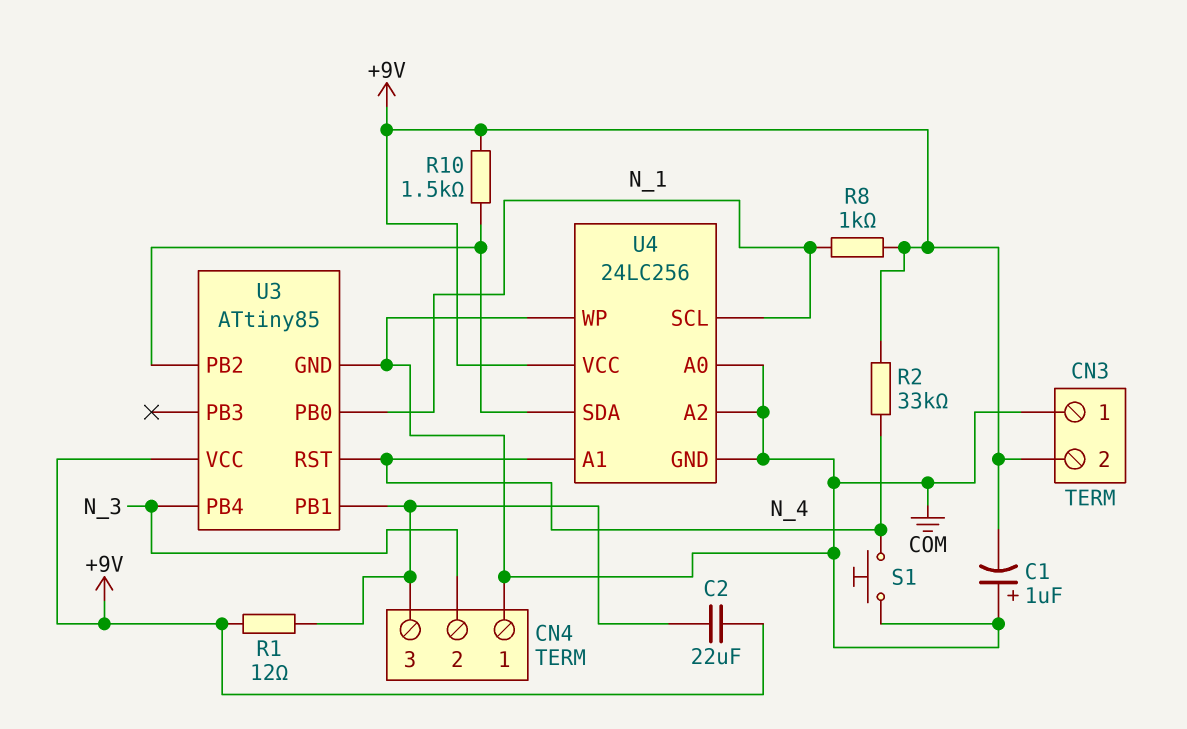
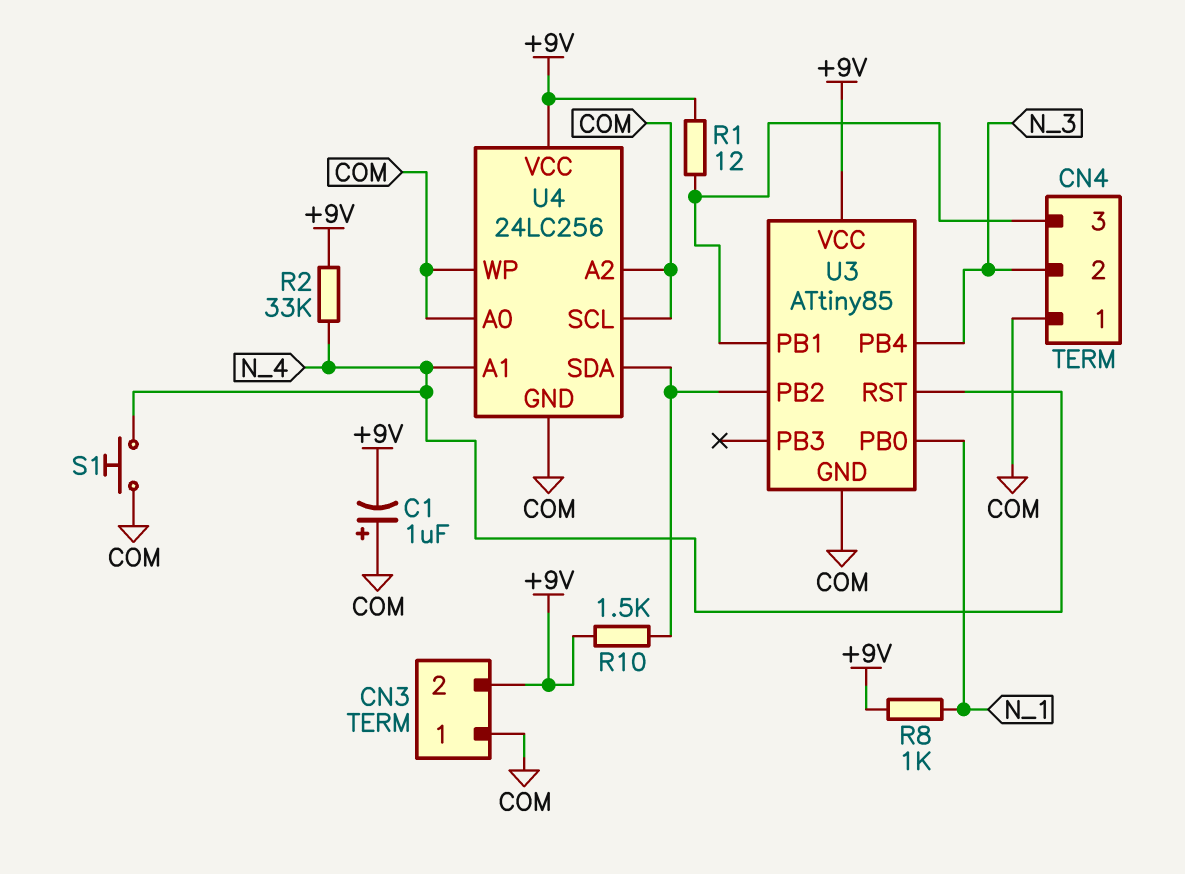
C2: 22uF (+9V, CN4/3) -> none
U4 pin SCL: N_1 -> COM

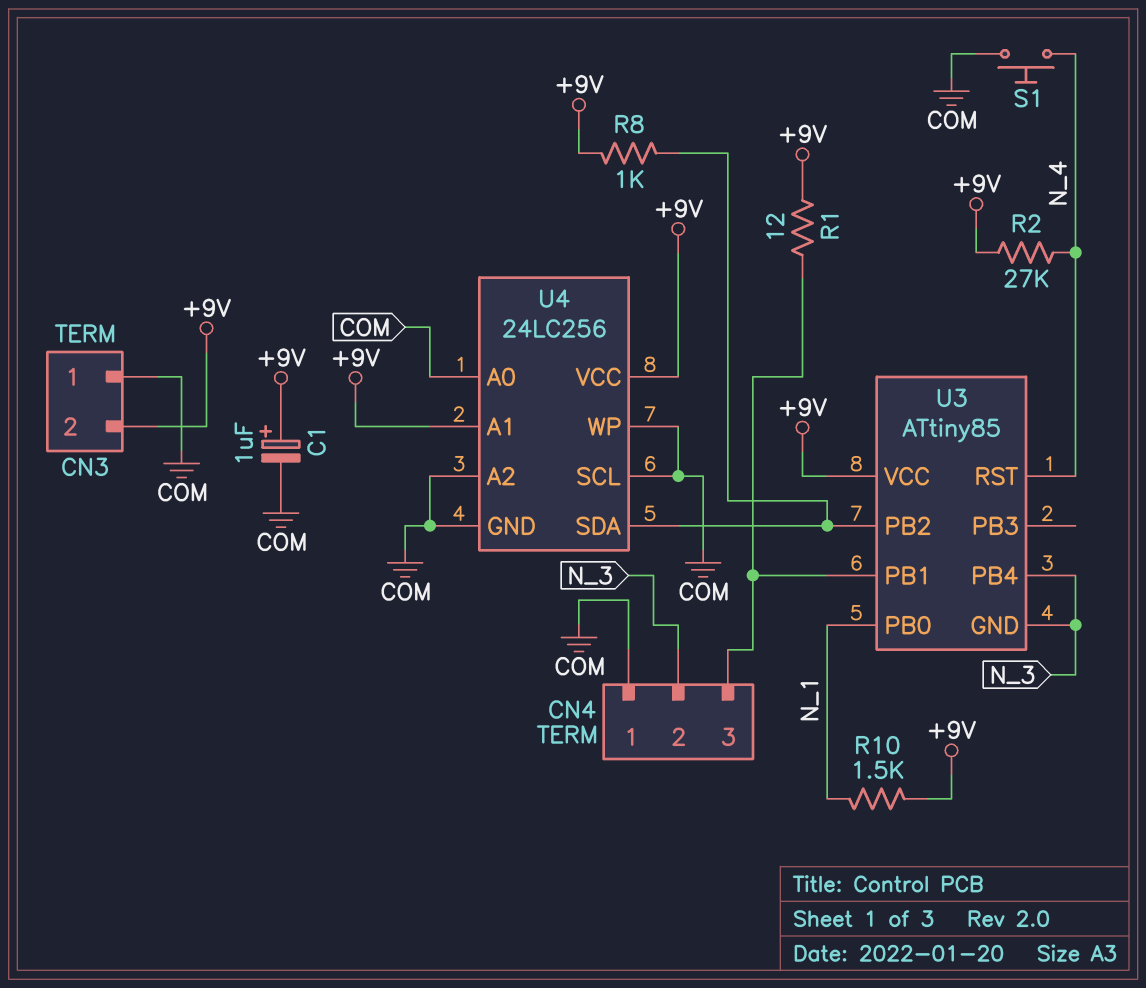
C1: 1uF (plus COM, minus +9V) -> 1uF (plus +9V, minus COM)
R2: 33k (+9V, N_4) -> 27k (+9V, N_4)
R8: 1k (+9V, N_1) -> 1k (+9V, U3/PB2)
R10: 1.5k (+9V, U3/PB2) -> 1.5k (+9V, N_1)
U3 pin GND: COM -> N_3
U4 pin A1: N_4 -> +9V

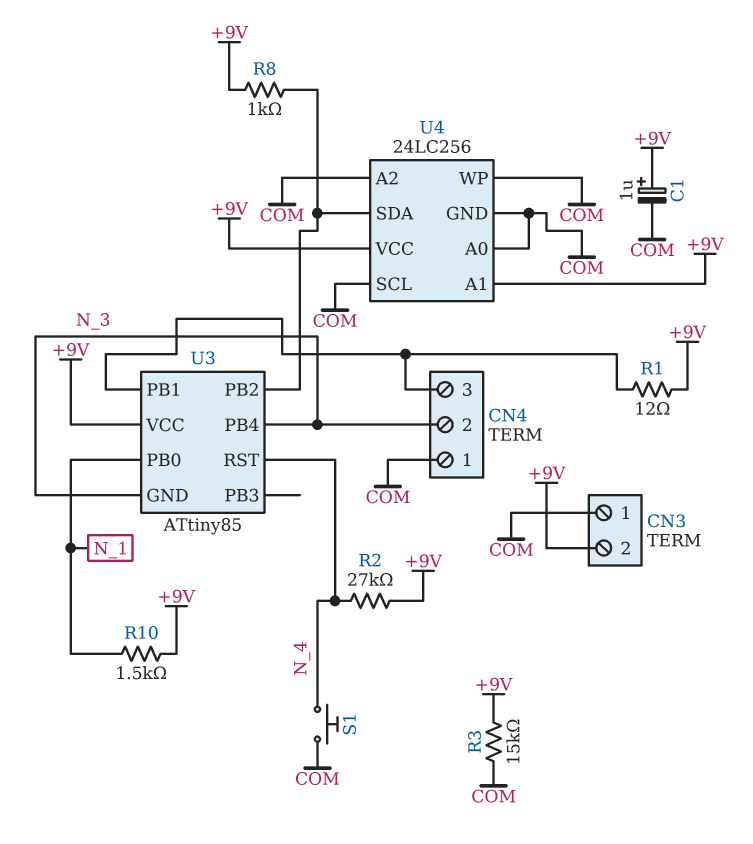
R3: none -> 15k (+9V, COM)

